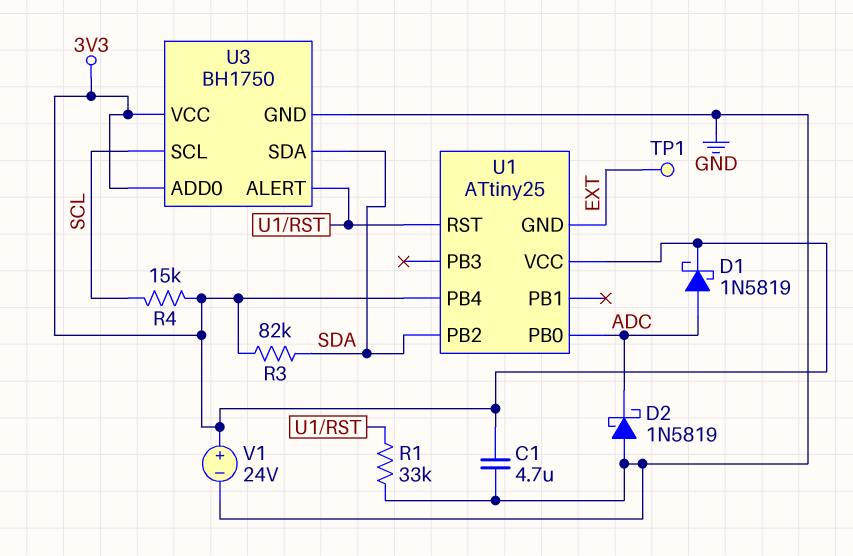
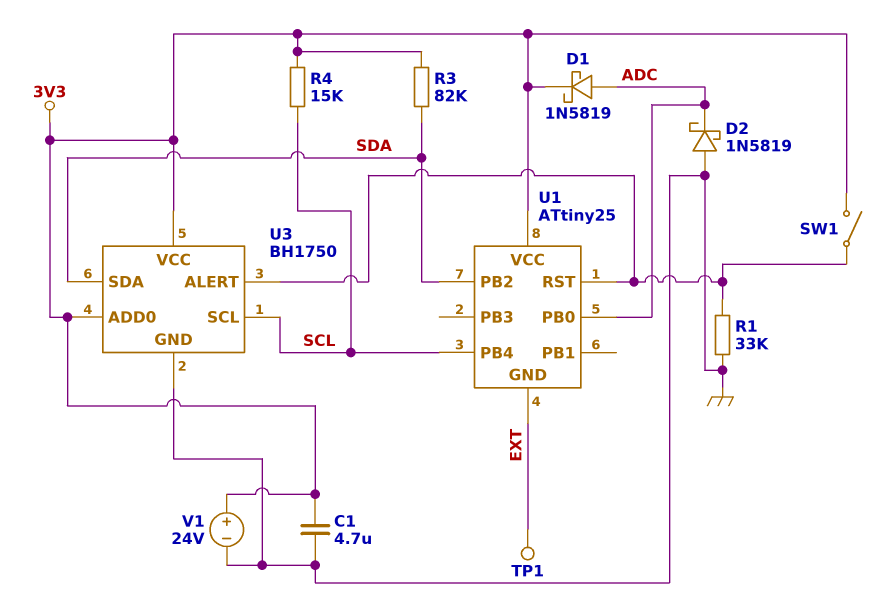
SW1: none -> switch (3V3, U1/RST)
U1 pin PB4: 3V3 -> SCL

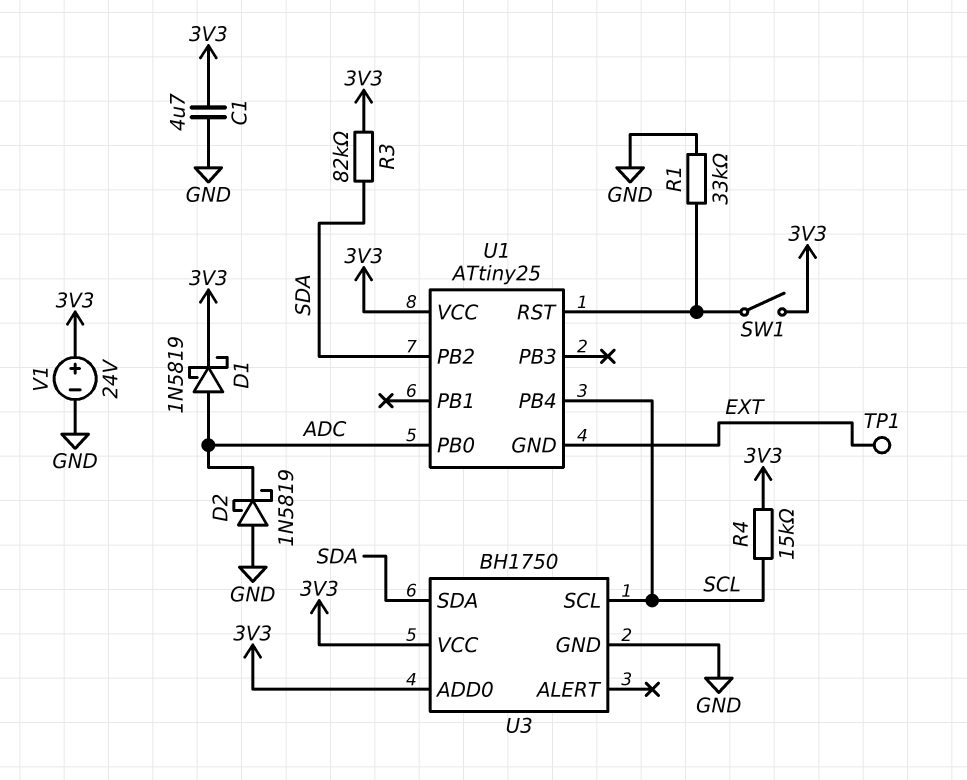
U3 pin ALERT: U1/RST -> none

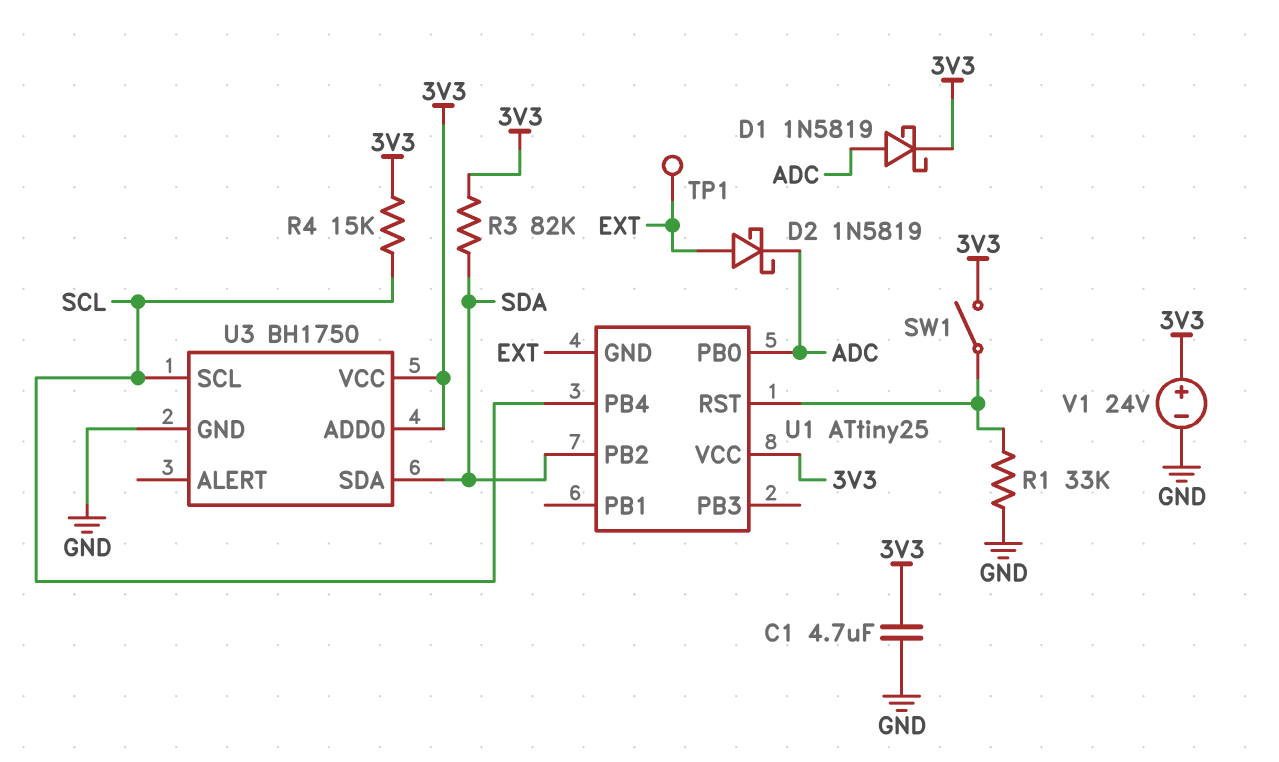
D2: schottky 1N5819 (A GND, K ADC) -> schottky 1N5819 (A EXT, K ADC)

